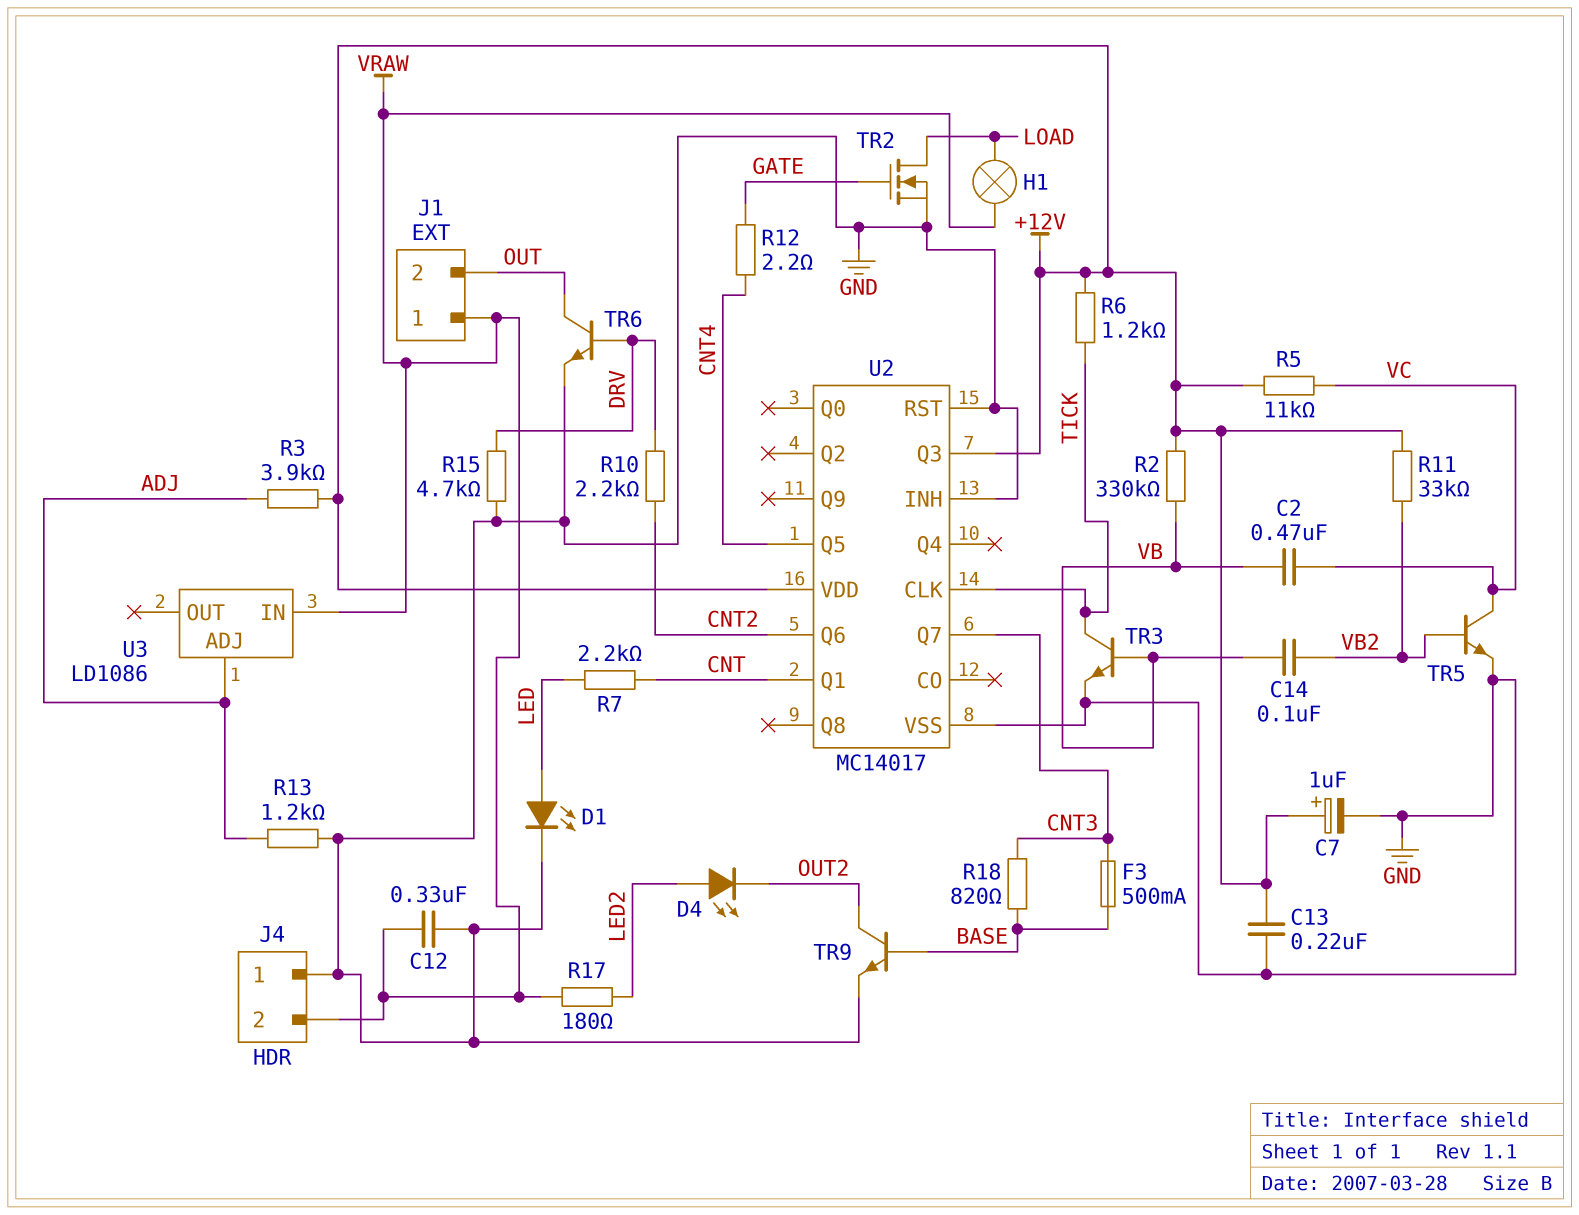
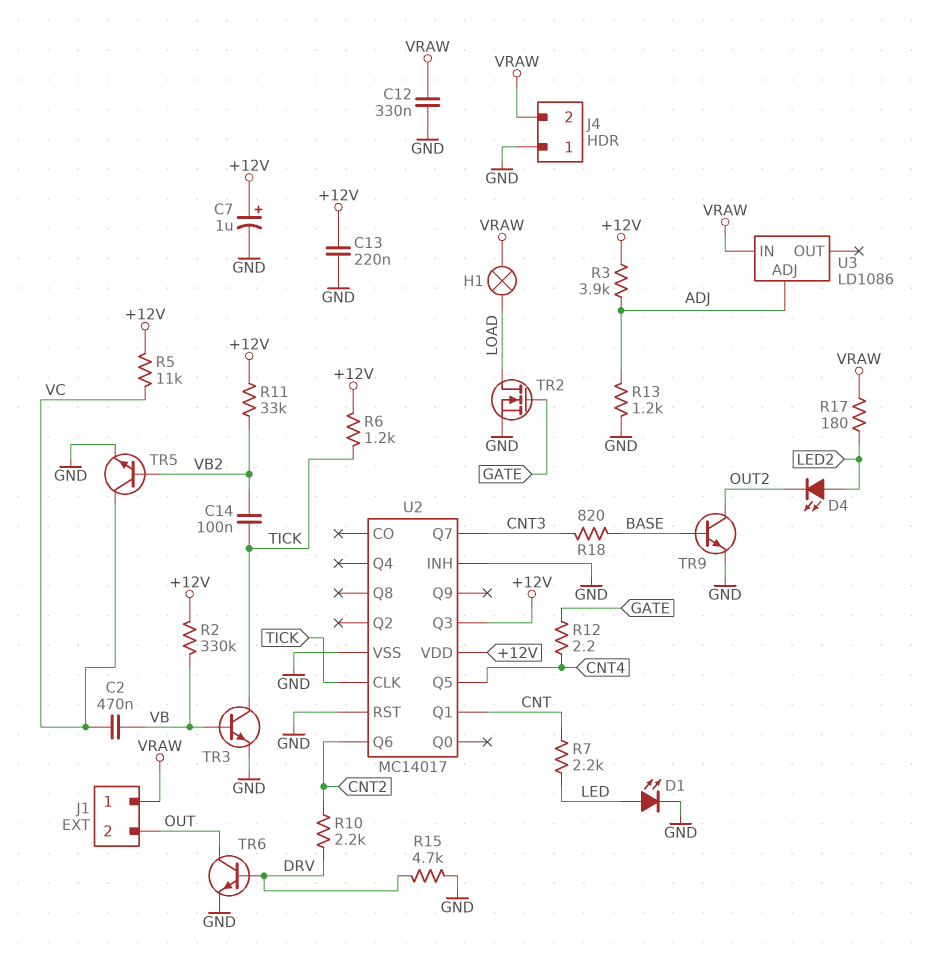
C14: 100nF (VB, VB2) -> 100nF (TICK, VB2)
F3: 500mA (BASE, CNT3) -> none

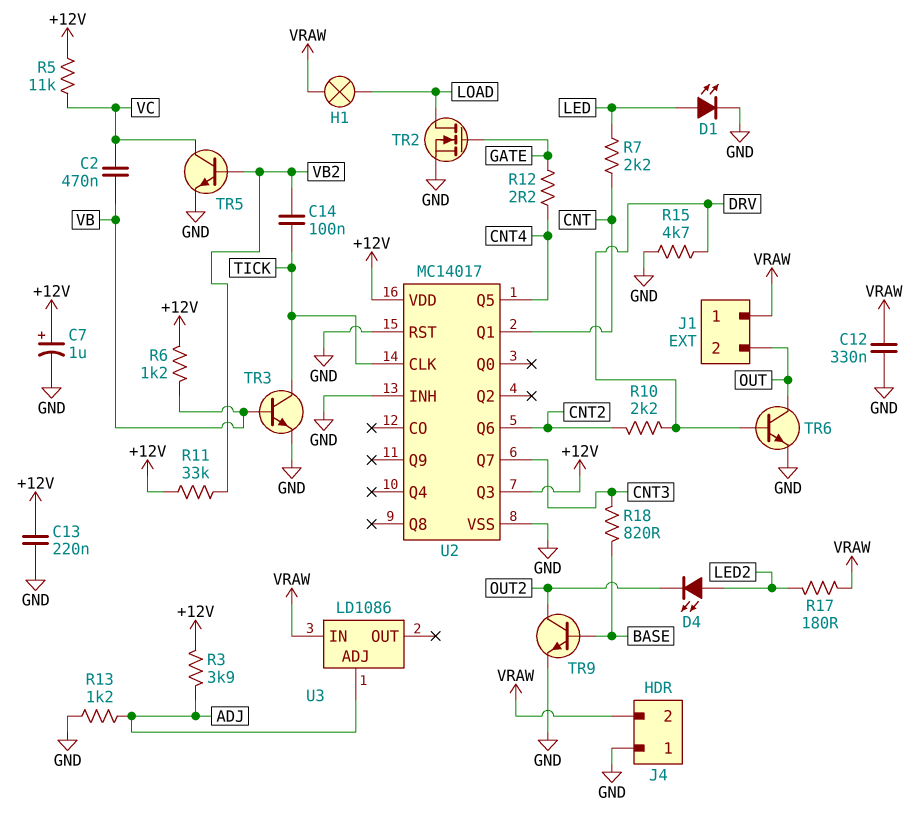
R2: 330k (+12V, VB) -> none
R6: 1.2k (+12V, TICK) -> 1.2k (+12V, VB)

